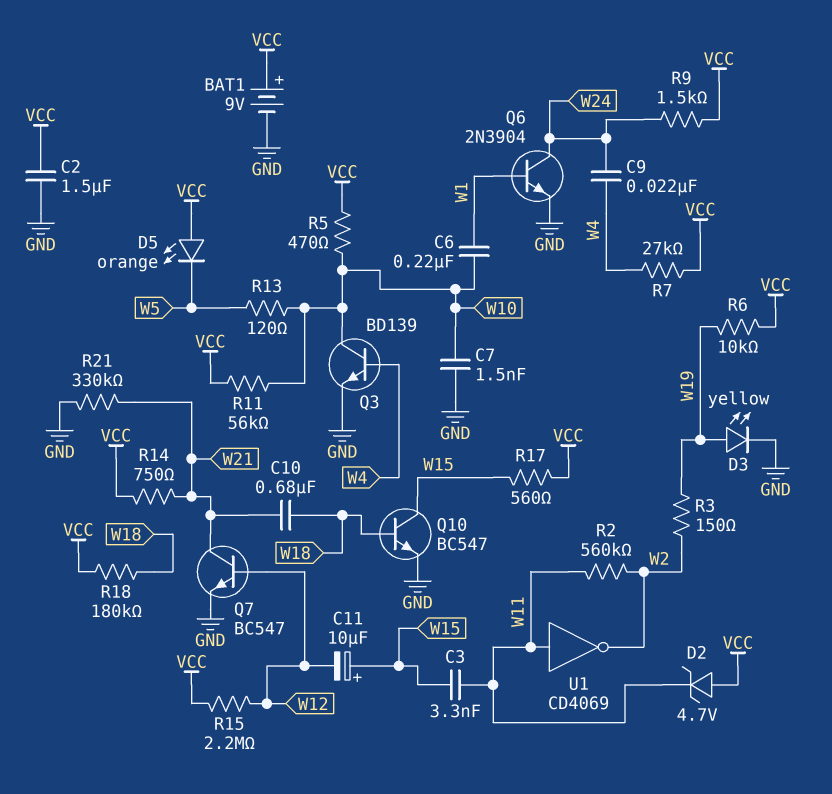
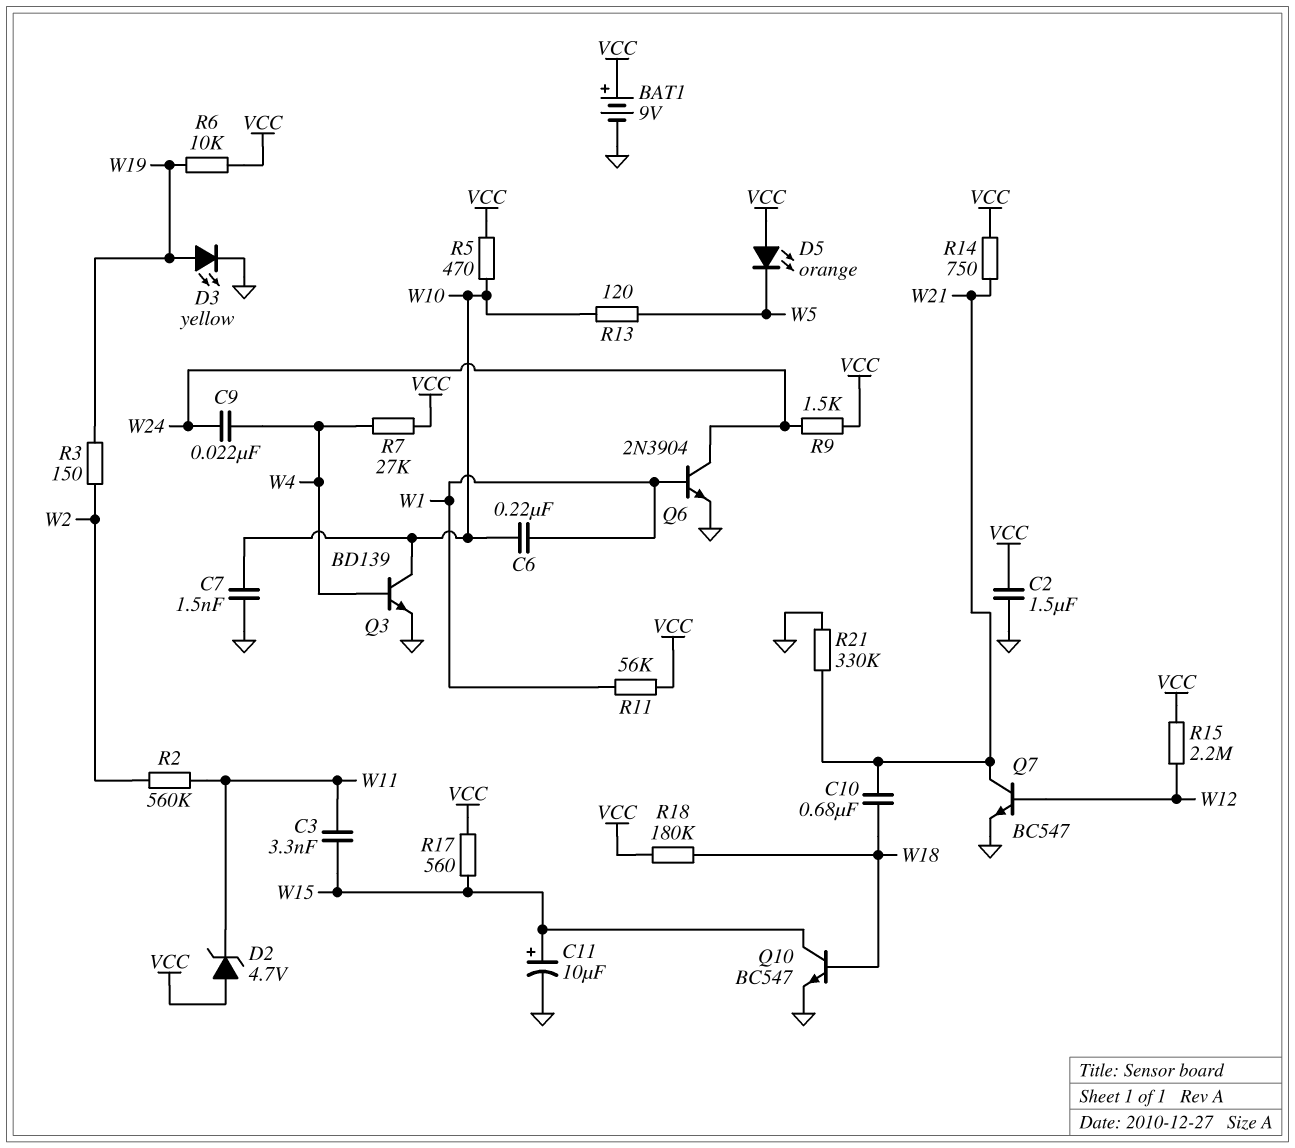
C11: 10uF (plus W15, minus W12) -> 10uF (plus W15, minus GND)
R11: 56k (VCC, W10) -> 56k (VCC, W1)
U1: NOT CD4069 (in W11, out W2) -> none

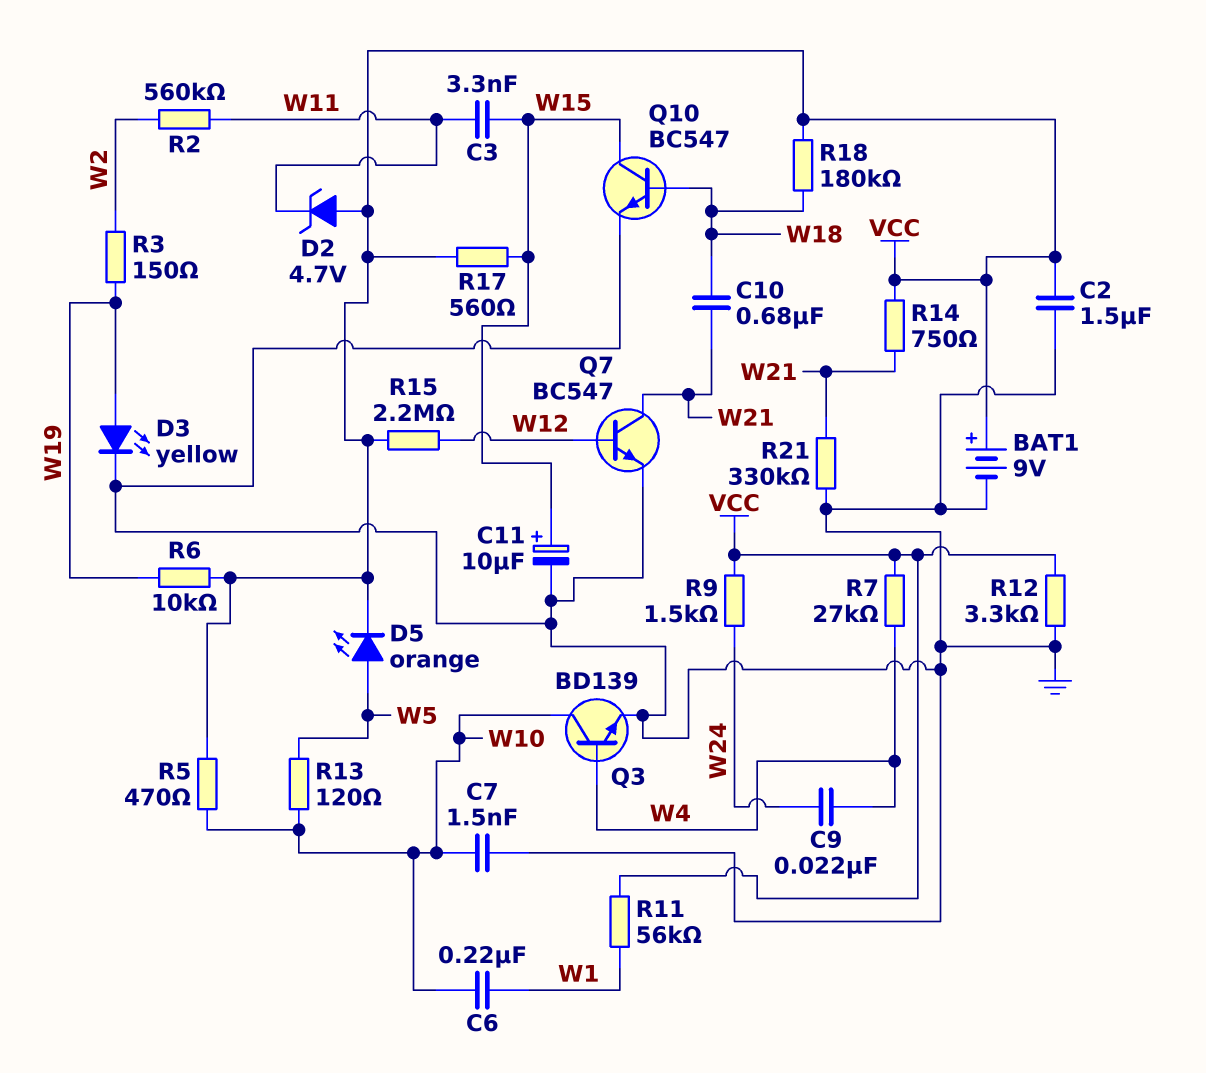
D5: LED orange (A VCC, K W5) -> LED orange (A W5, K VCC)
Q6: NPN 2N3904 (B W1, C W24, E GND) -> none
R12: none -> 3.3k (GND, VCC)

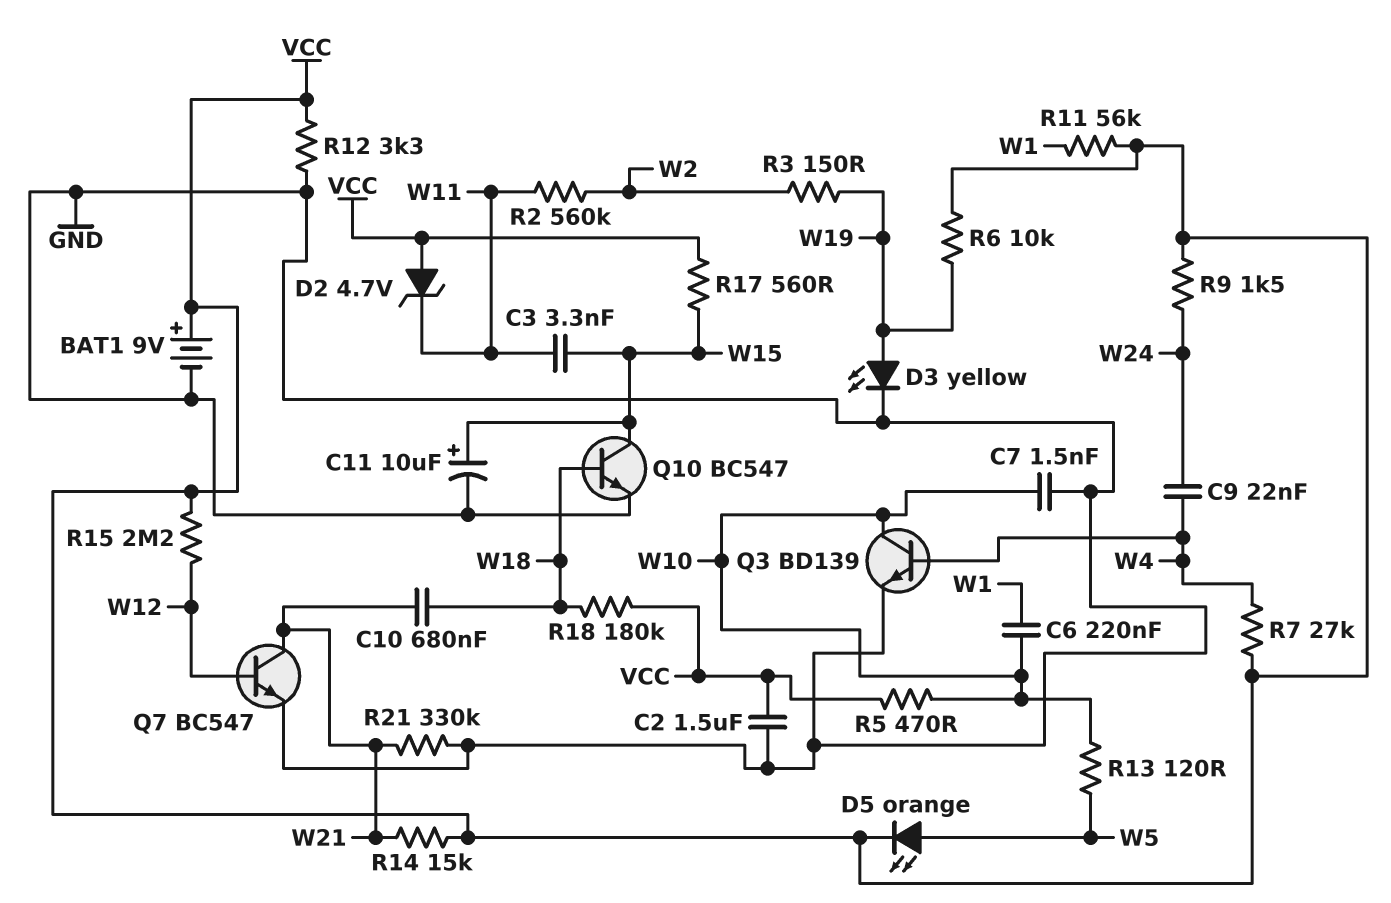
R14: 750 (VCC, W21) -> 15k (VCC, W21)

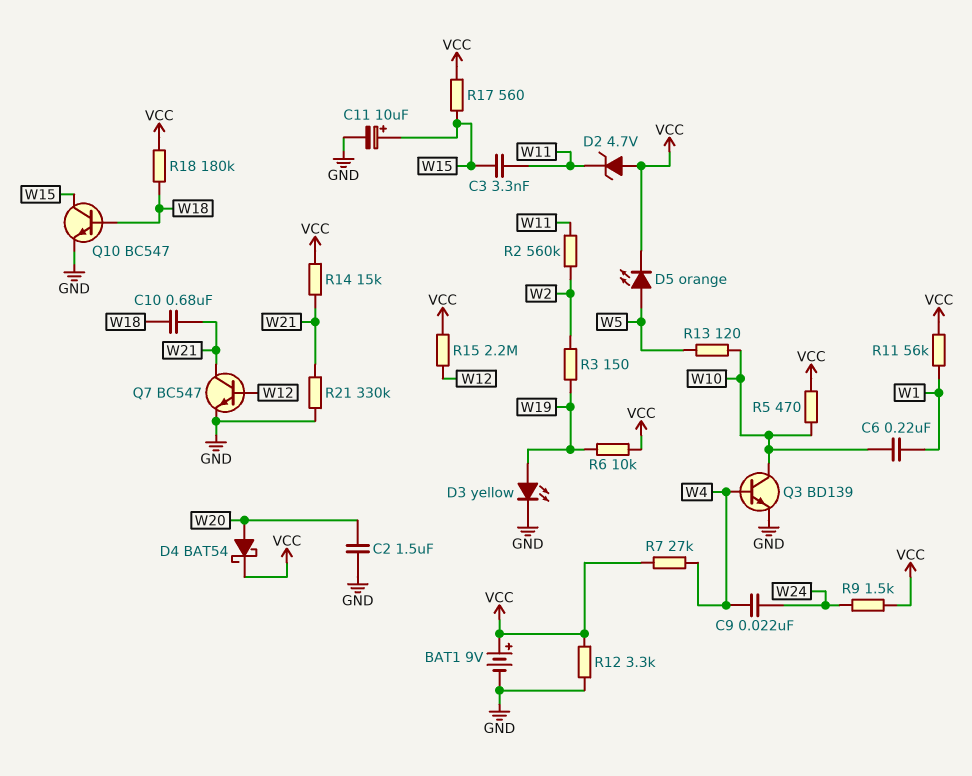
C2: 1.5uF (GND, VCC) -> 1.5uF (GND, W20)
C7: 1.5nF (GND, W10) -> none
D4: none -> schottky BAT54 (A W20, K VCC)

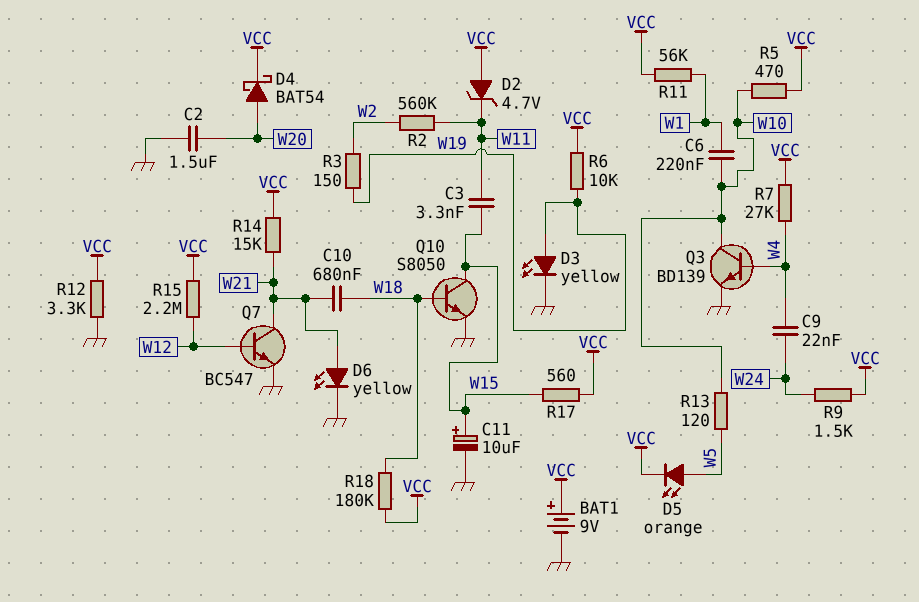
D6: none -> LED yellow (A W21, K GND)
Q10: NPN BC547 (B W18, C W15, E GND) -> NPN S8050 (B W18, C W15, E GND)
R21: 330k (GND, W21) -> none

